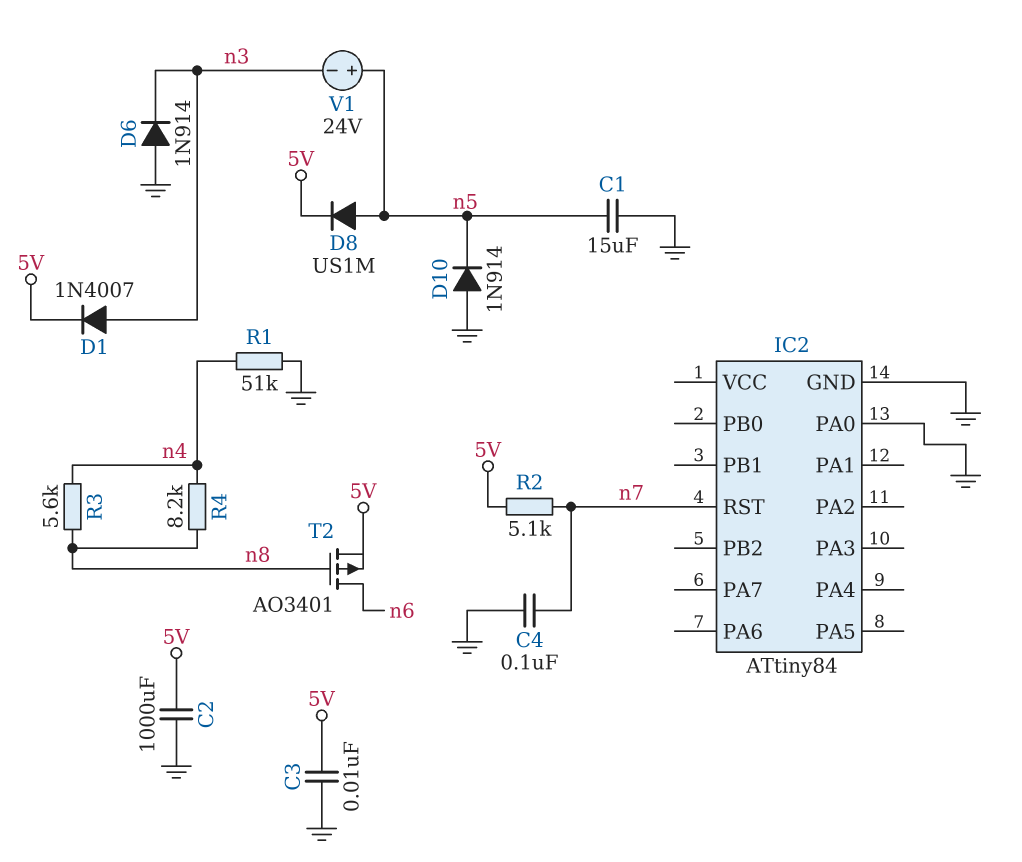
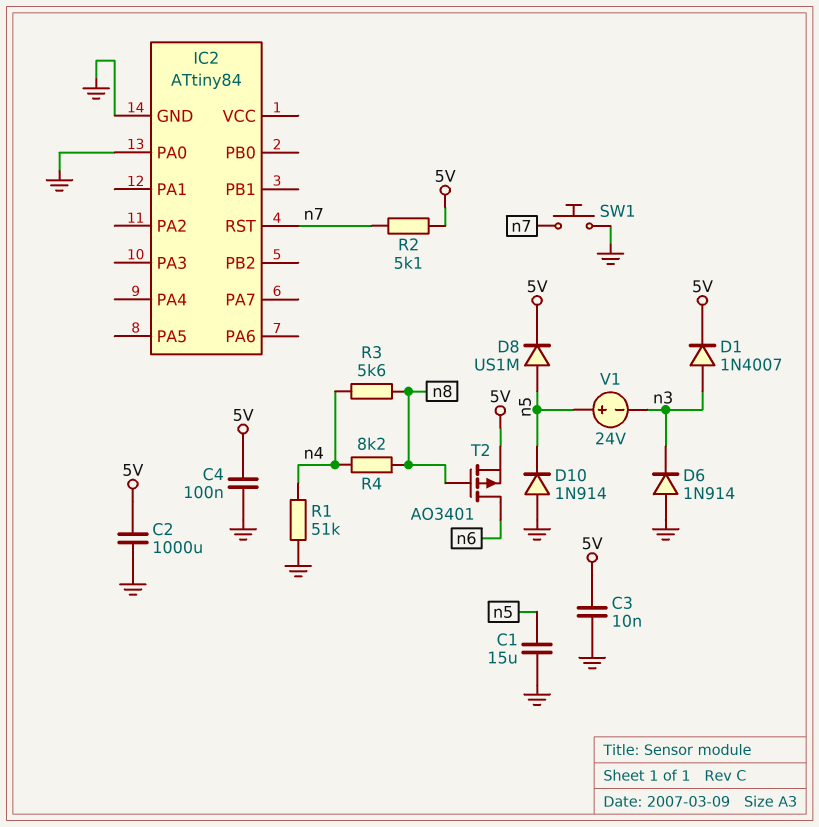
C4: 100nF (GND, n7) -> 100nF (5V, GND)
SW1: none -> button (GND, n7)

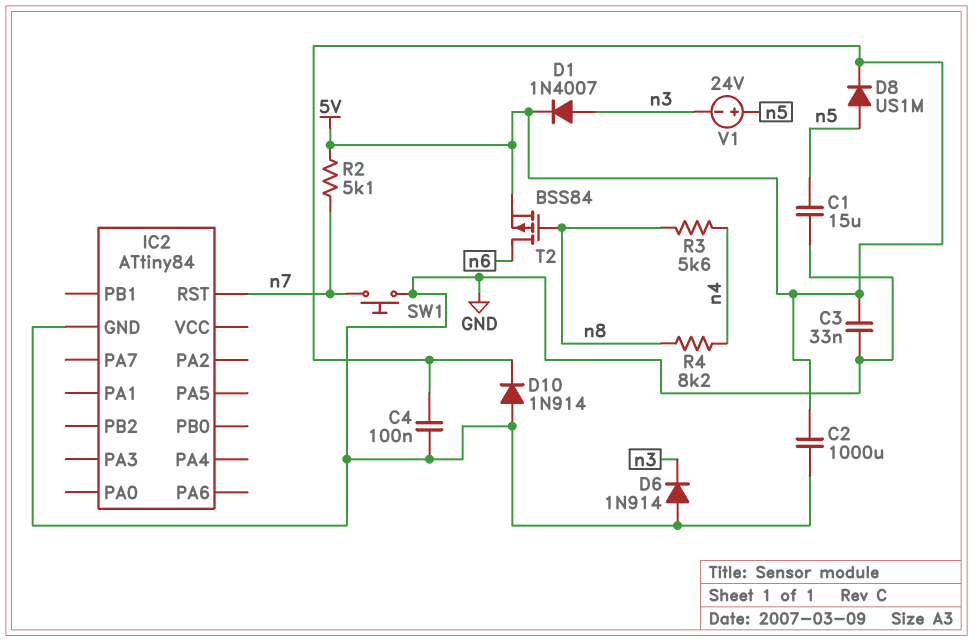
C3: 10nF (5V, GND) -> 33nF (5V, GND)
D10: diode 1N914 (A GND, K n5) -> diode 1N914 (A GND, K 5V)
IC2 pin PA0: GND -> none
R1: 51k (GND, n4) -> none
T2: PMOS AO3401 (G n8, D n6, S 5V) -> PMOS BSS84 (G n8, D n6, S 5V)

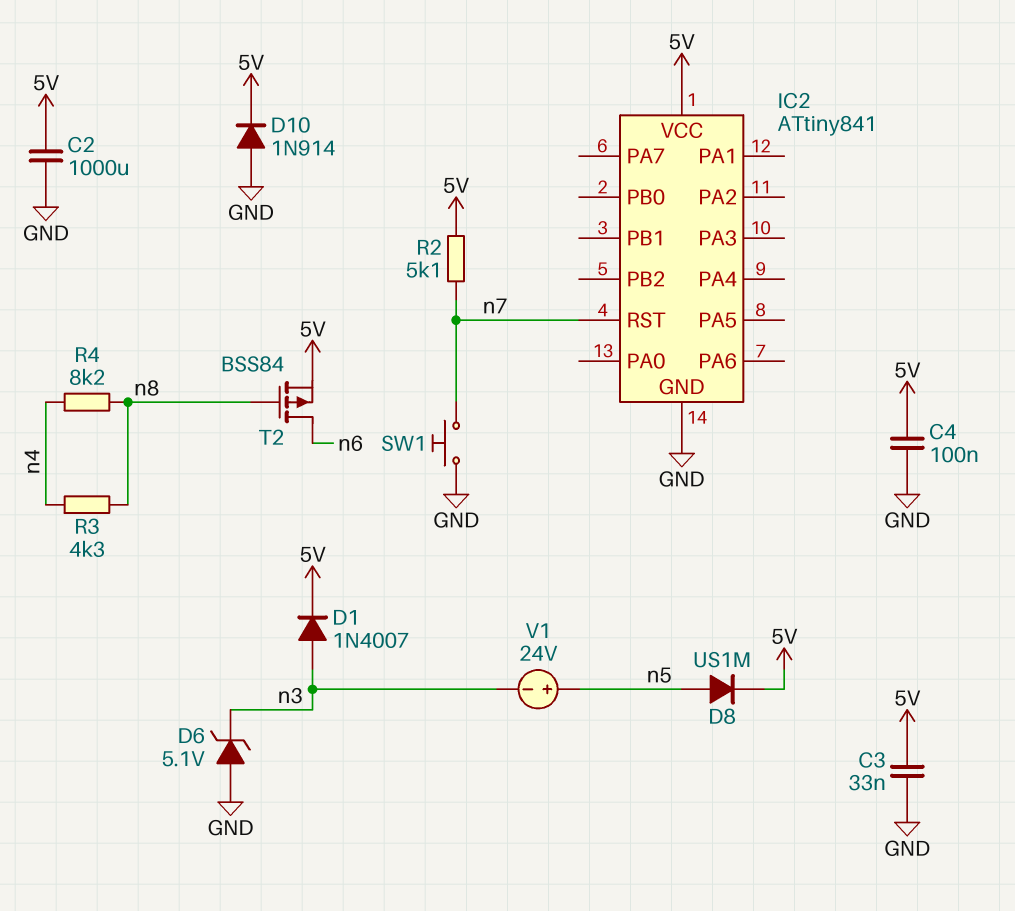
C1: 15uF (GND, n5) -> none
D6: diode 1N914 (A GND, K n3) -> zener 5.1V (A GND, K n3)
IC2: ATtiny84 -> ATtiny841
IC2 pin VCC: none -> 5V
R3: 5.6k (n4, n8) -> 4.3k (n4, n8)

